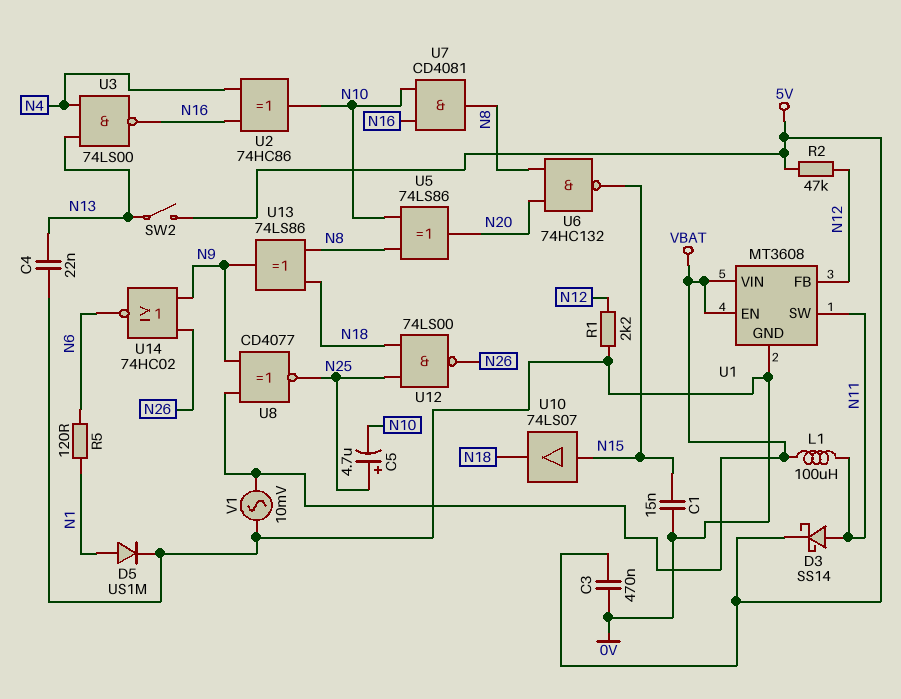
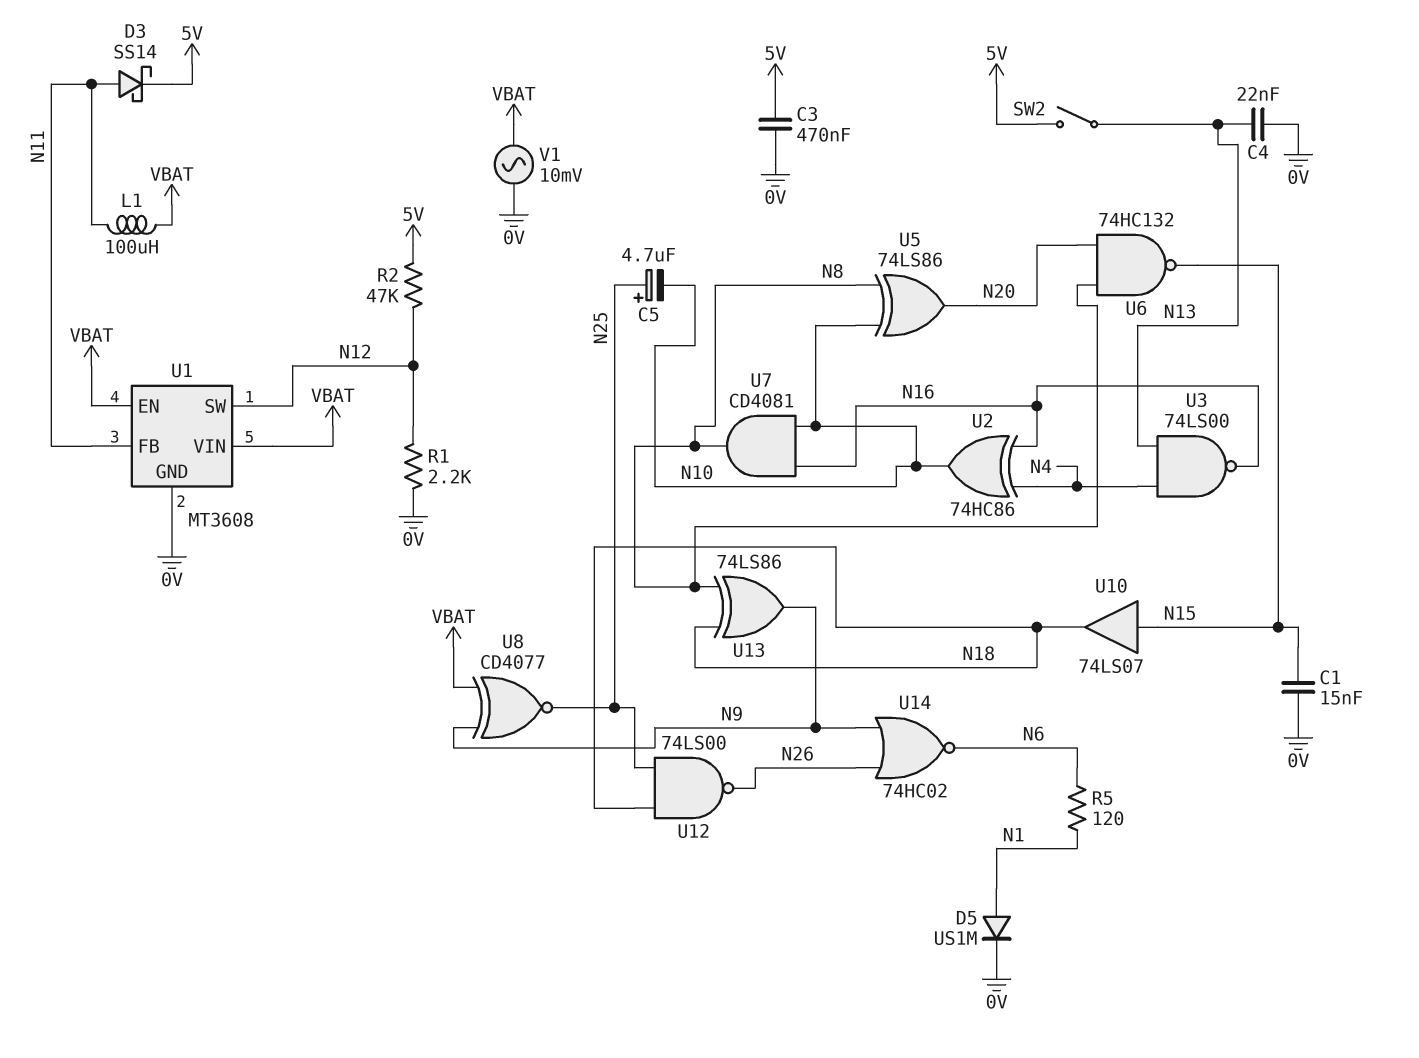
U1 pin FB: N12 -> N11
U1 pin SW: N11 -> N12

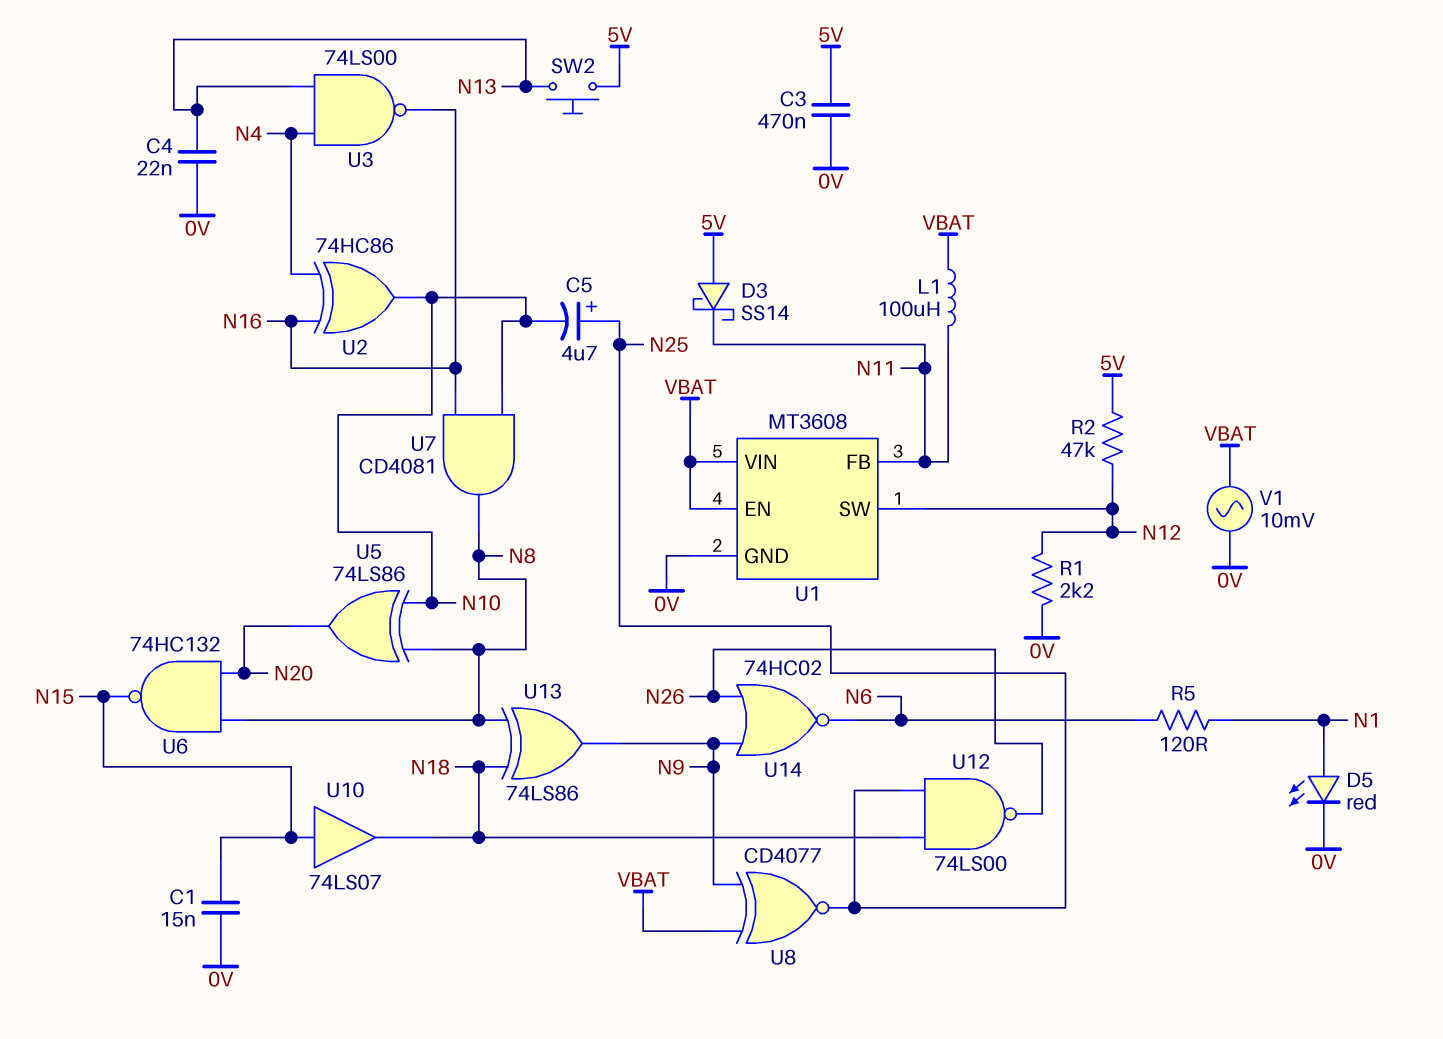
D3: schottky SS14 (A N11, K 5V) -> schottky SS14 (A 5V, K N11)
D5: diode US1M (A N1, K 0V) -> LED red (A N1, K 0V)
SW2: switch (5V, N13) -> button (5V, N13)

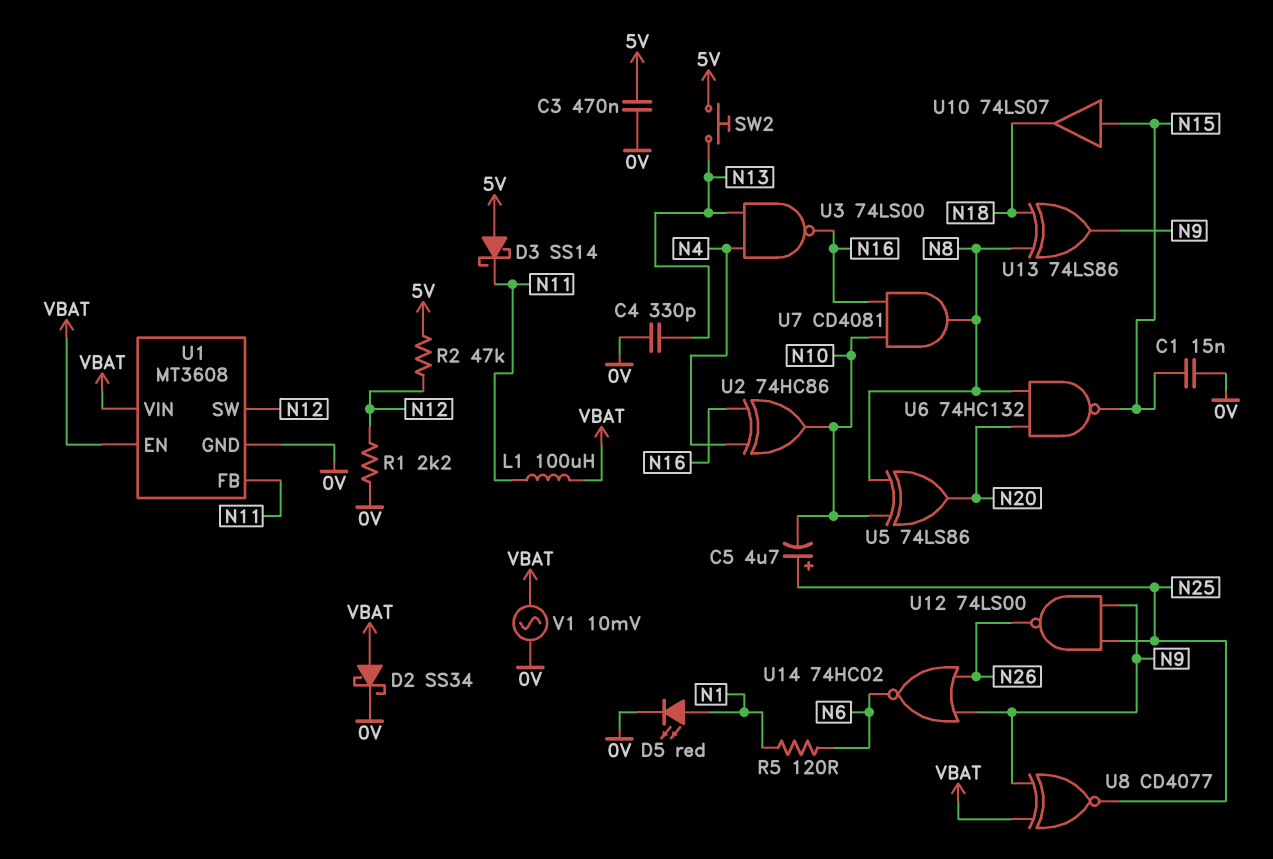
C4: 22nF (0V, N13) -> 330pF (0V, N13)
D2: none -> schottky SS34 (A VBAT, K 0V)
U12: NAND 74LS00 (in N18, in N25, out N26) -> NAND 74LS00 (in N9, in N25, out N26)

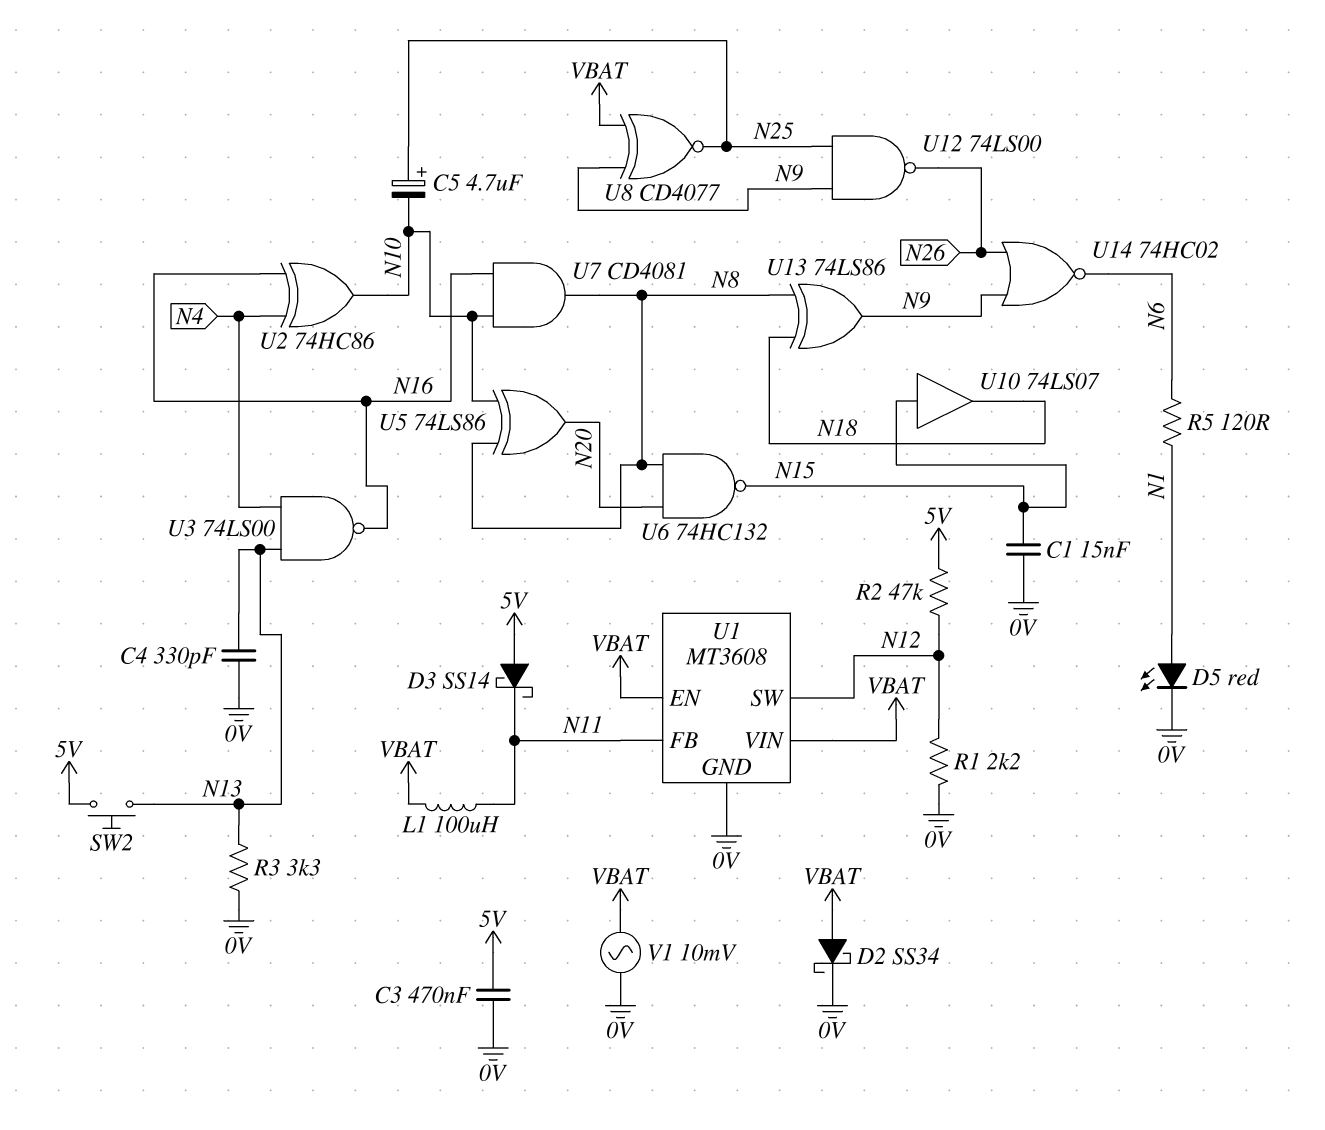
R3: none -> 3.3k (0V, N13)

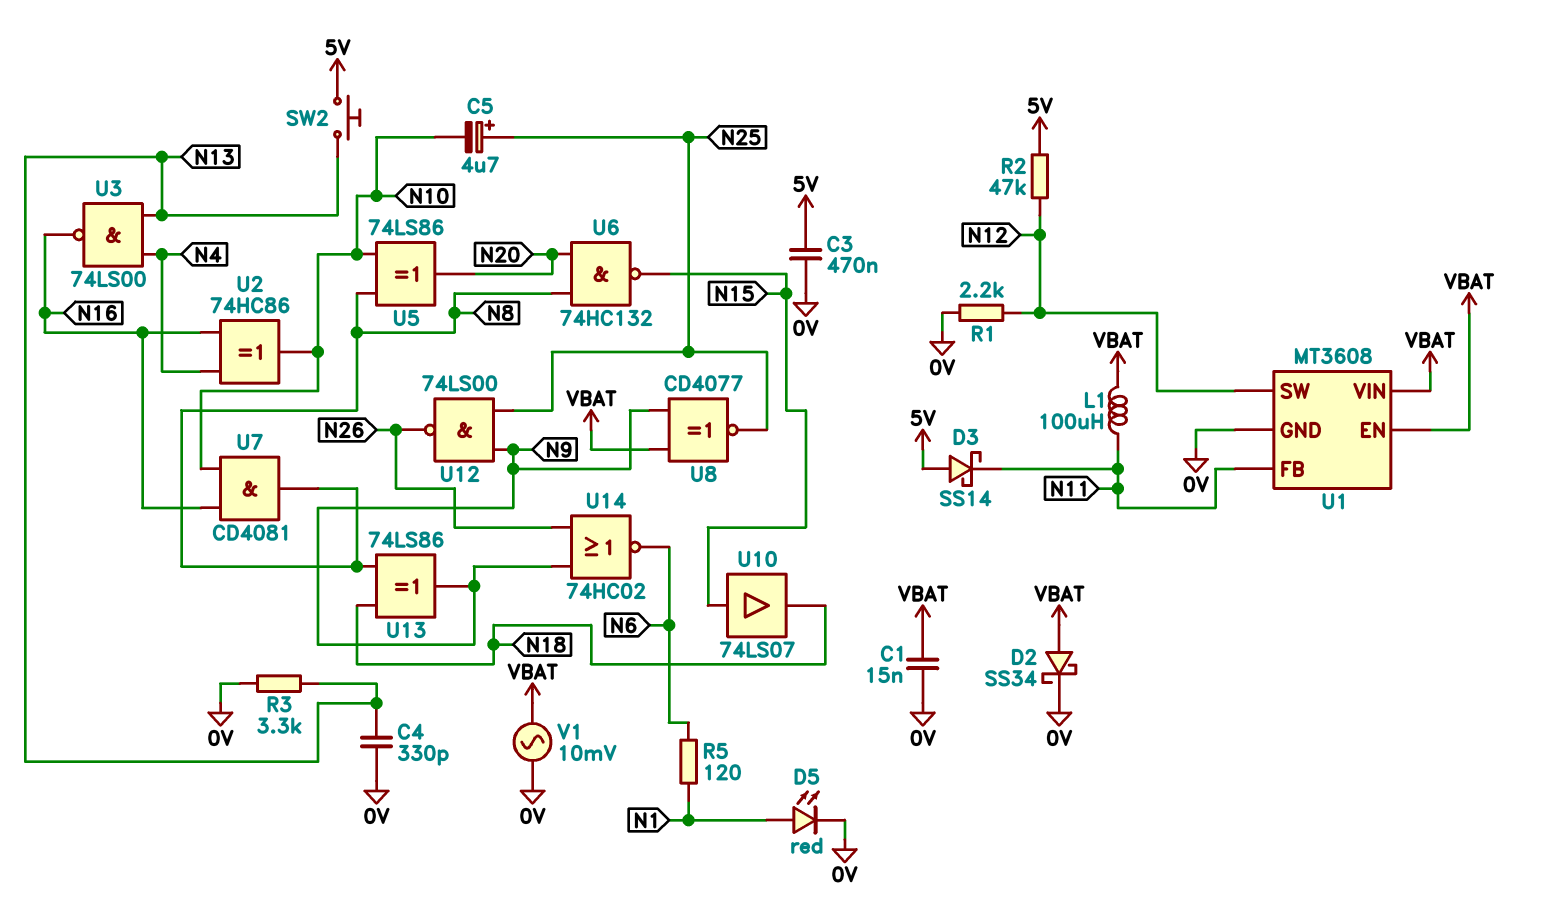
C1: 15nF (0V, N15) -> 15nF (0V, VBAT)

